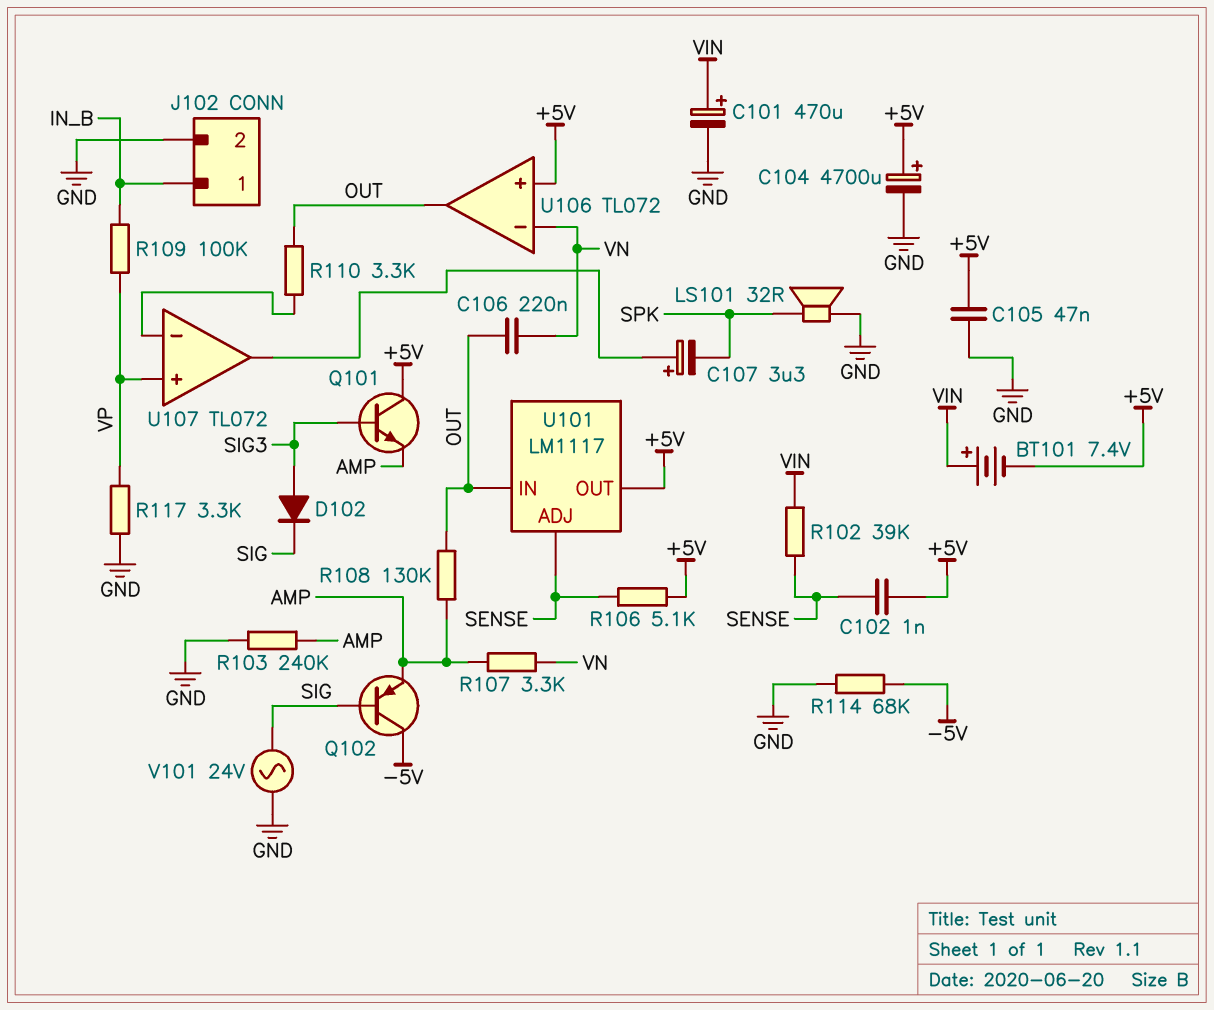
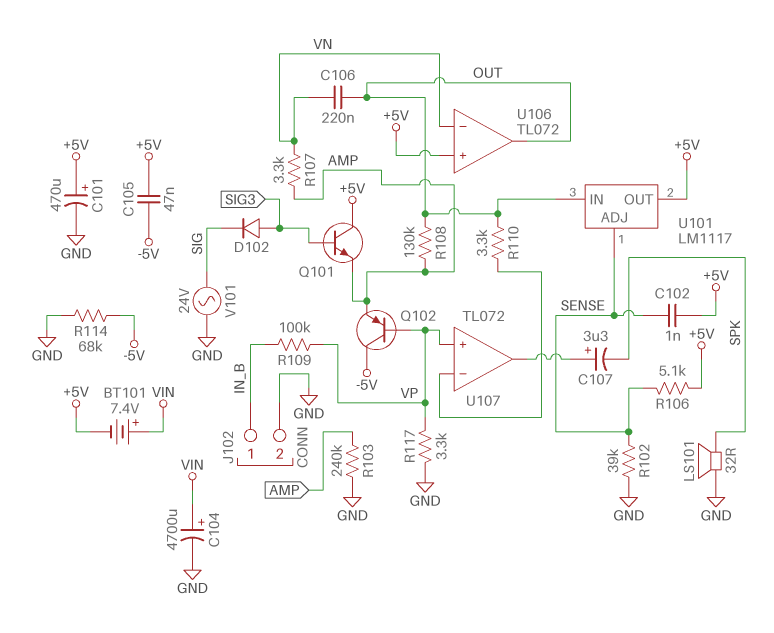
C101: 470uF (plus VIN, minus GND) -> 470uF (plus +5V, minus GND)
C104: 4700uF (plus +5V, minus GND) -> 4700uF (plus VIN, minus GND)
C105: 47nF (+5V, GND) -> 47nF (+5V, -5V)
Q102: PNP (B SIG, C -5V, E AMP) -> PNP (B VP, C -5V, E AMP)
R102: 39k (SENSE, VIN) -> 39k (GND, SENSE)

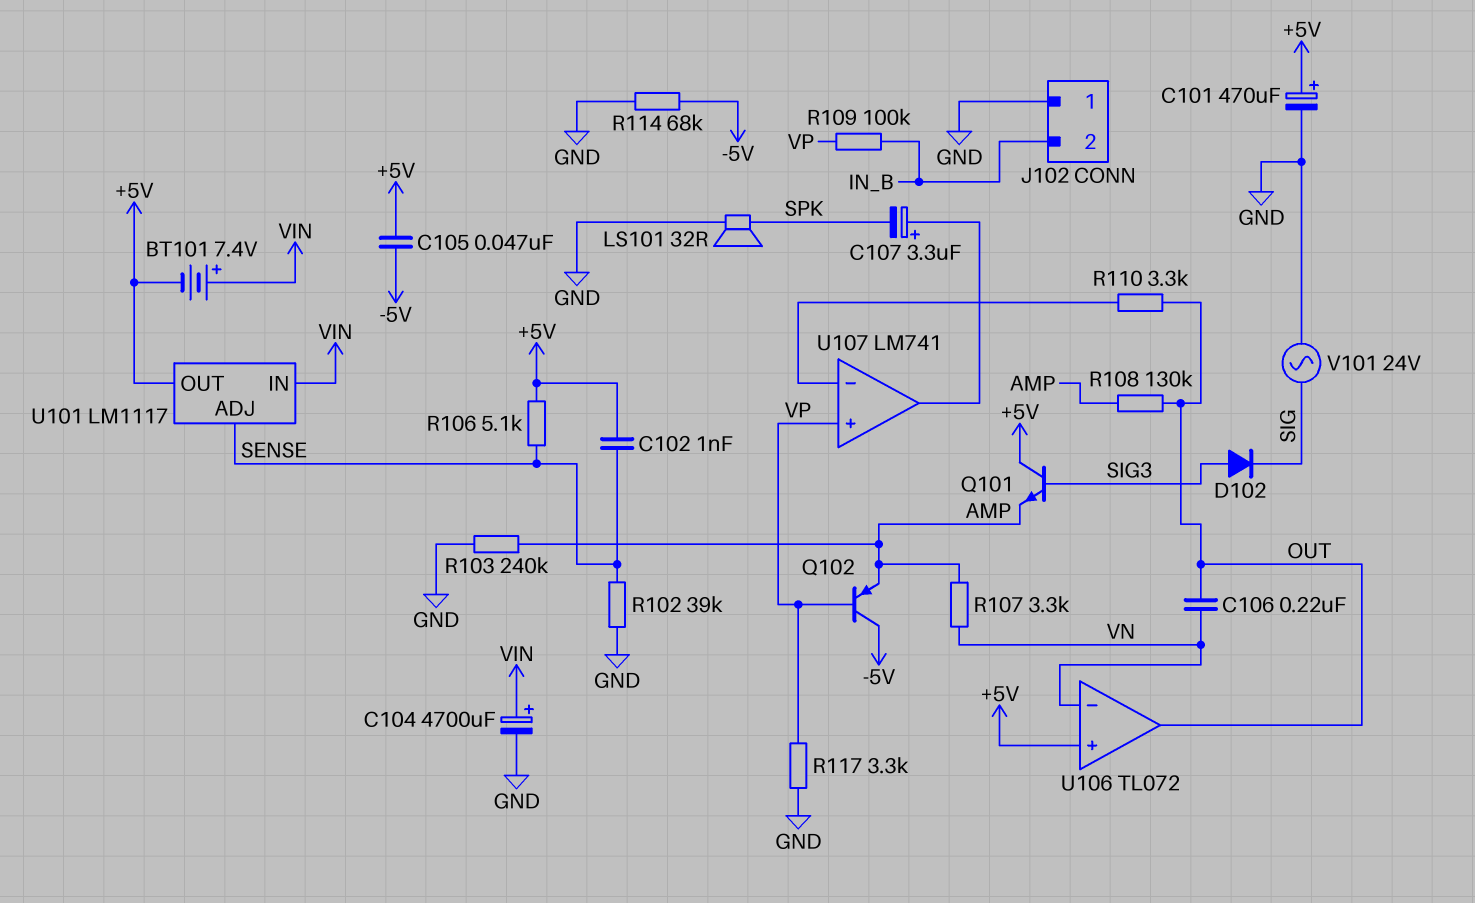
J102 pin 1: IN_B -> GND
J102 pin 2: GND -> IN_B
U101 pin IN: OUT -> VIN
U107: TL072 -> LM741

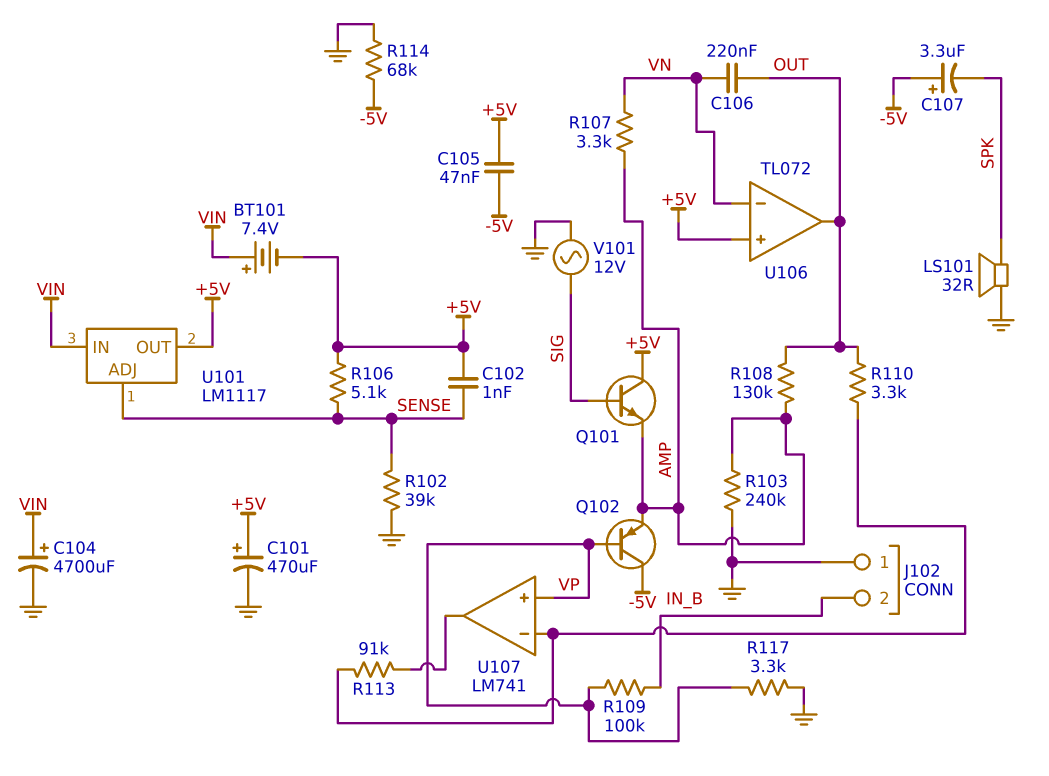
C107: 3.3uF (plus U107/out, minus SPK) -> 3.3uF (plus -5V, minus SPK)
D102: diode (A SIG3, K SIG) -> none
Q101: NPN (B SIG3, C +5V, E AMP) -> NPN (B SIG, C +5V, E AMP)
R113: none -> 91k (U107/in-, U107/out)
V101: AC 24V (GND, SIG) -> AC 12V (GND, SIG)

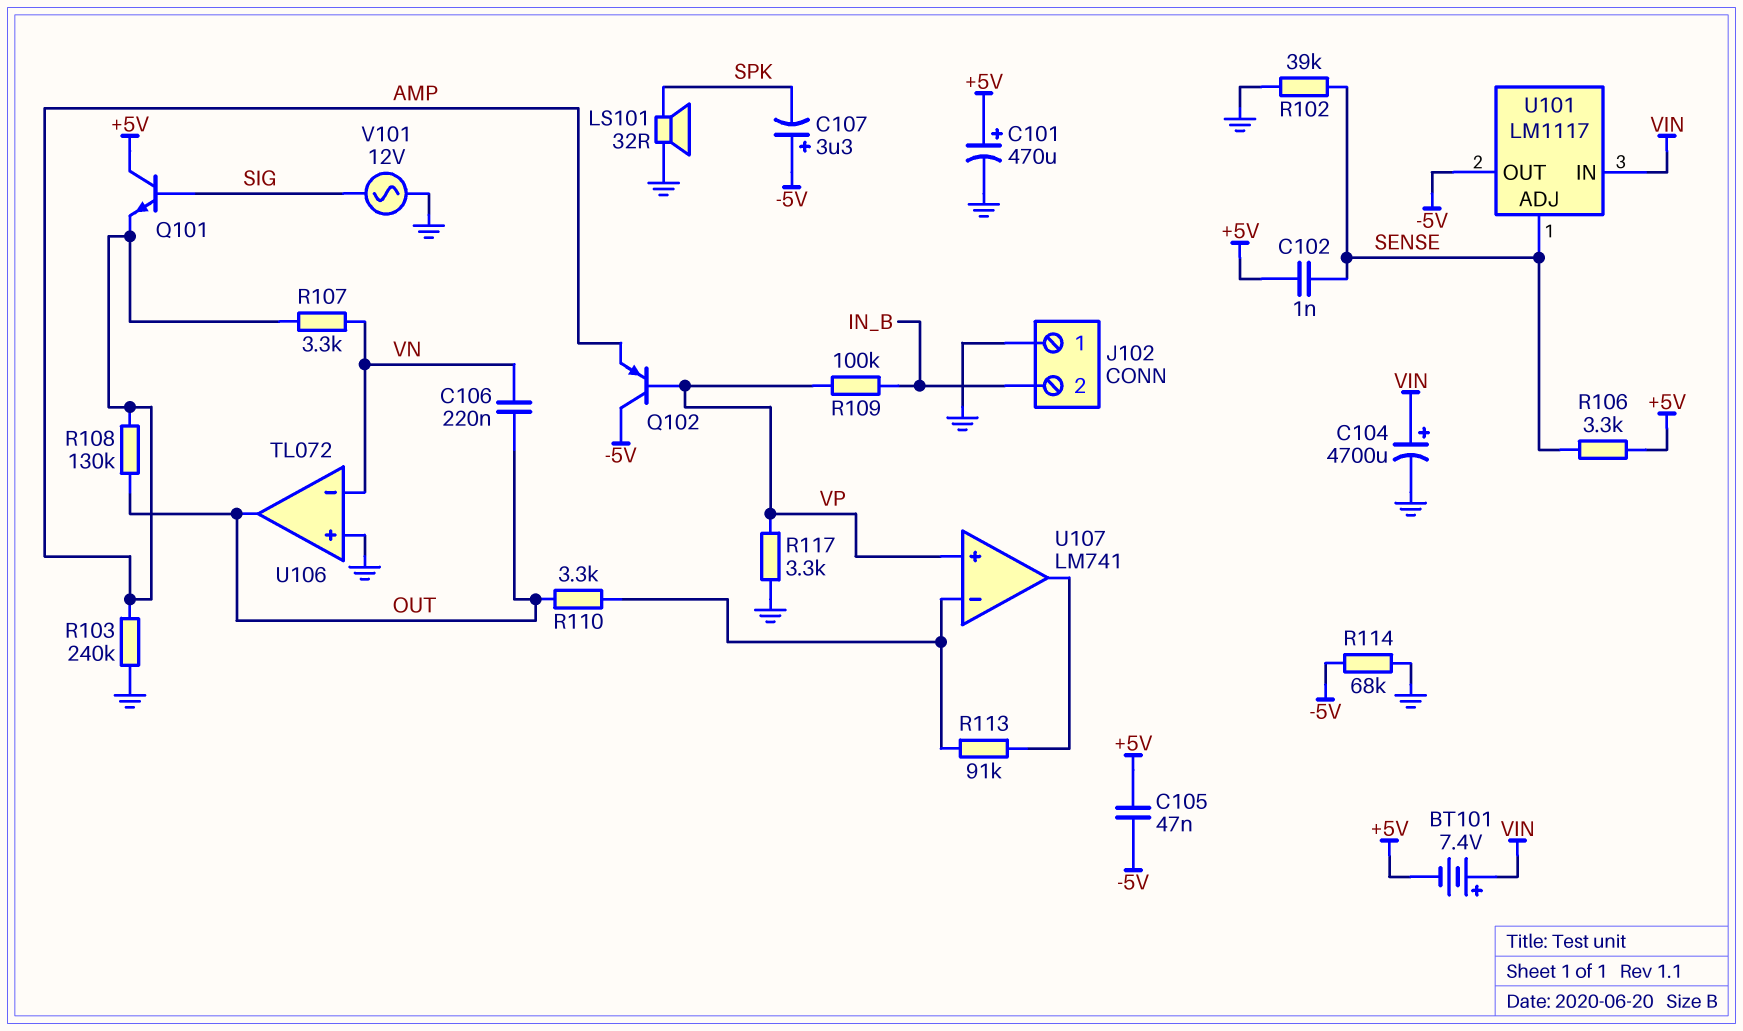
R106: 5.1k (+5V, SENSE) -> 3.3k (+5V, SENSE)
U101 pin OUT: +5V -> -5V
U106 pin in+: +5V -> GND

